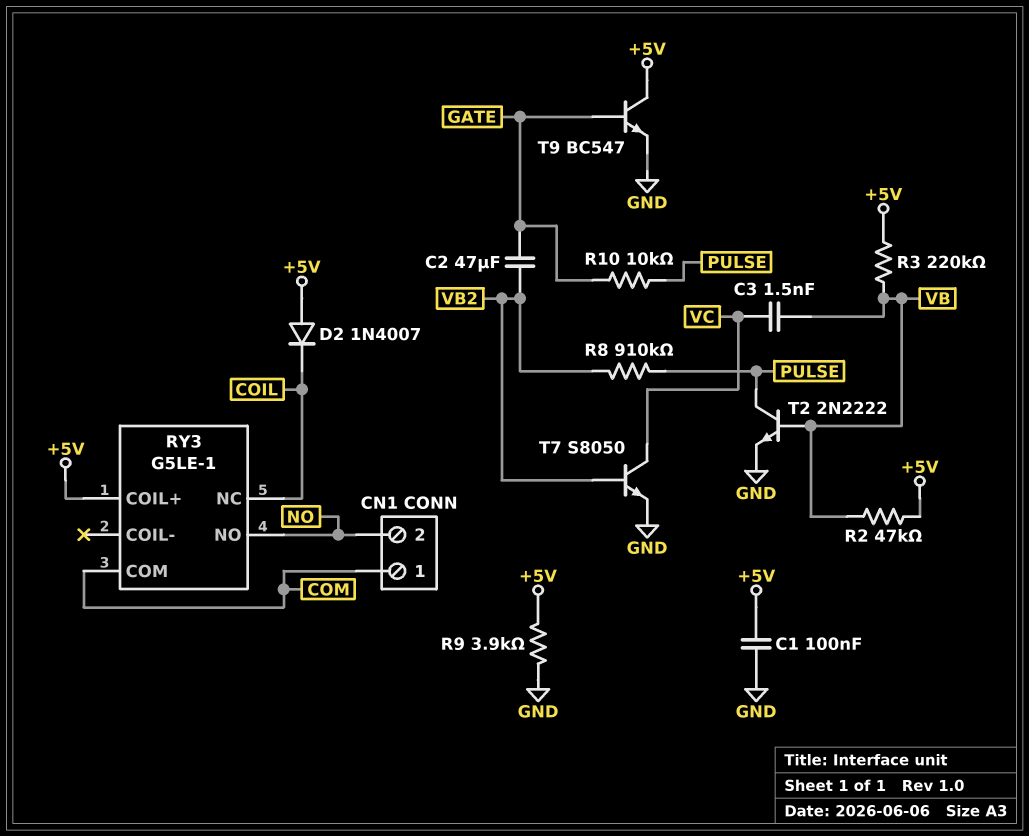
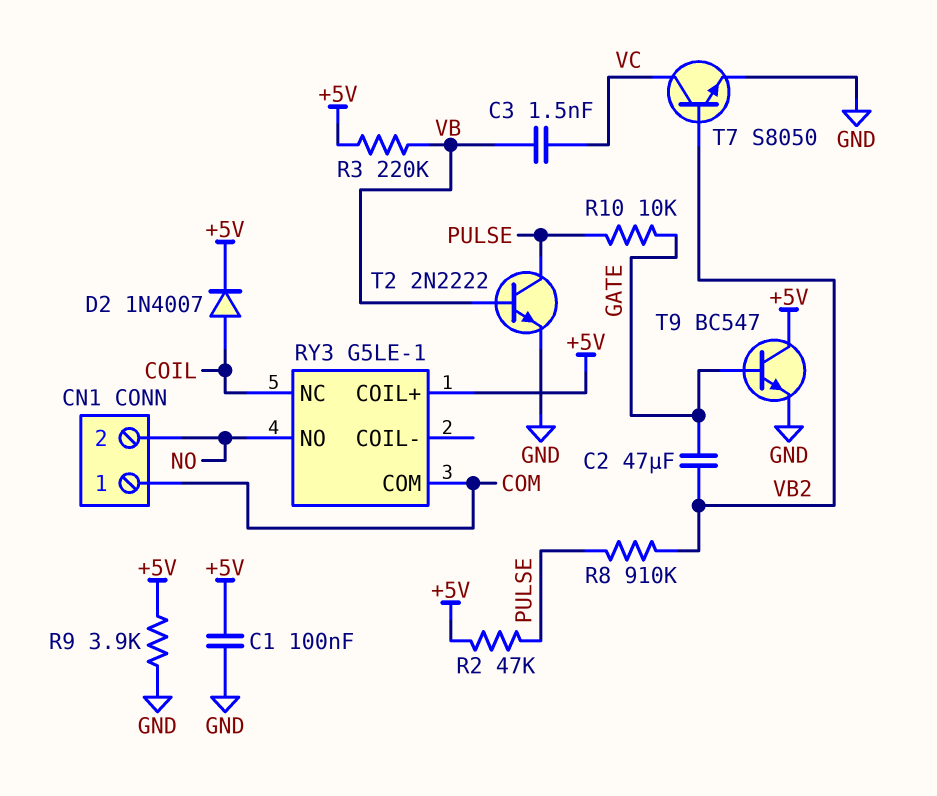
D2: diode 1N4007 (A +5V, K COIL) -> diode 1N4007 (A COIL, K +5V)
R2: 47k (+5V, VB) -> 47k (+5V, PULSE)

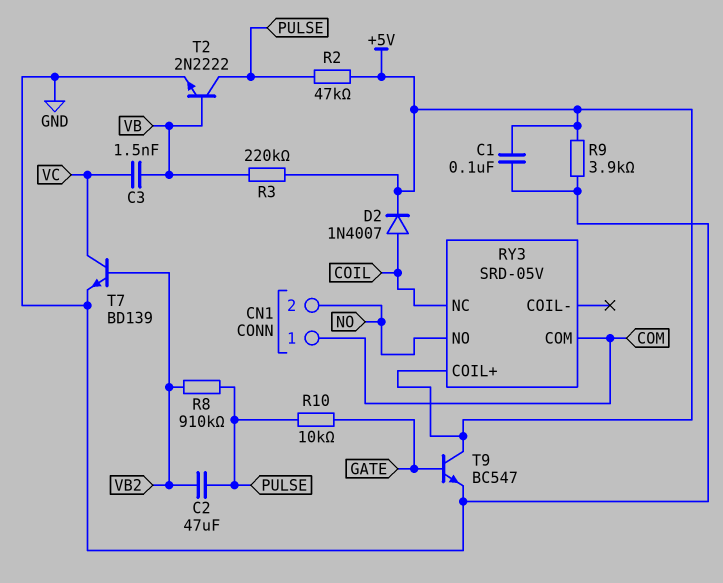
C2: 47uF (GATE, VB2) -> 47uF (PULSE, VB2)
RY3: G5LE-1 -> SRD-05V
T7: NPN S8050 (B VB2, C VC, E GND) -> NPN BD139 (B VB2, C VC, E GND)

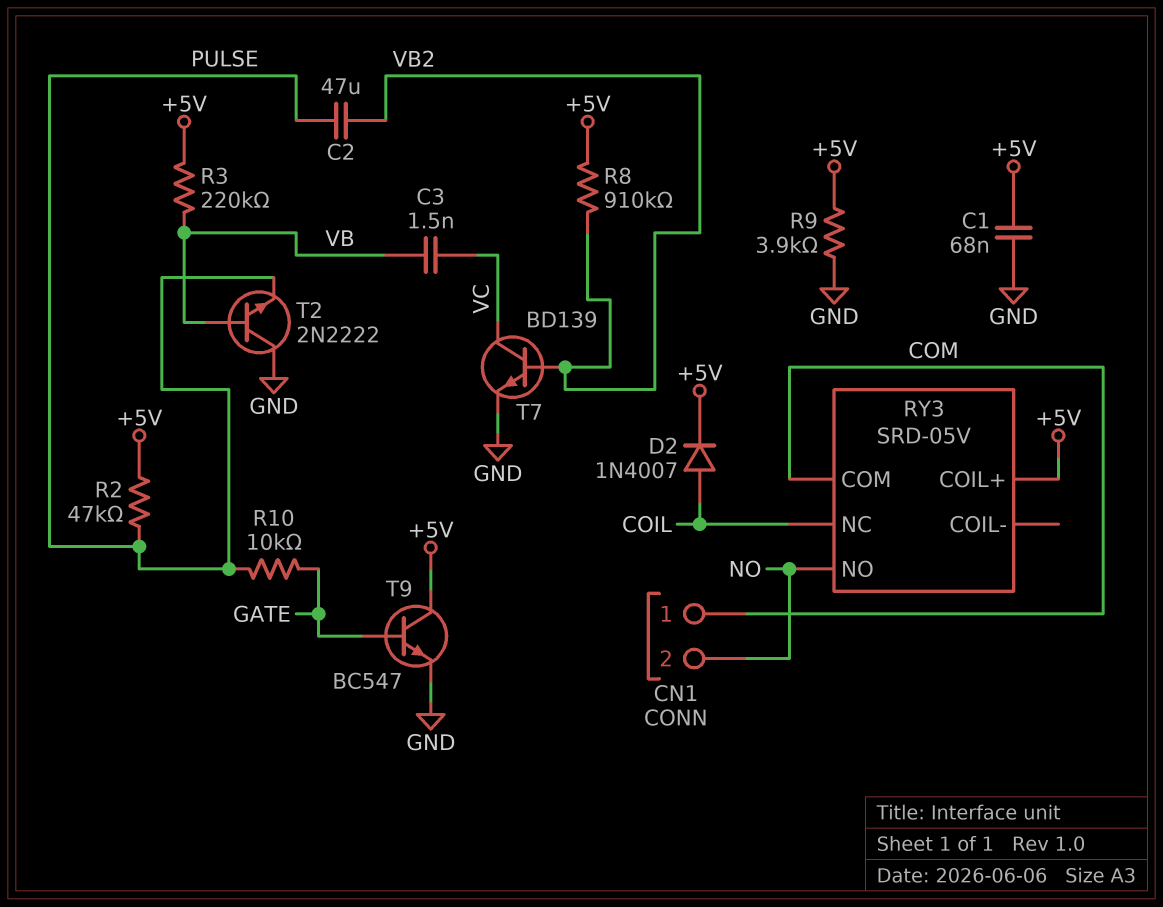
C1: 100nF (+5V, GND) -> 68nF (+5V, GND)
R8: 910k (PULSE, VB2) -> 910k (+5V, VB2)
T2: NPN 2N2222 (B VB, C PULSE, E GND) -> NPN 2N2222 (B VB, C GND, E PULSE)

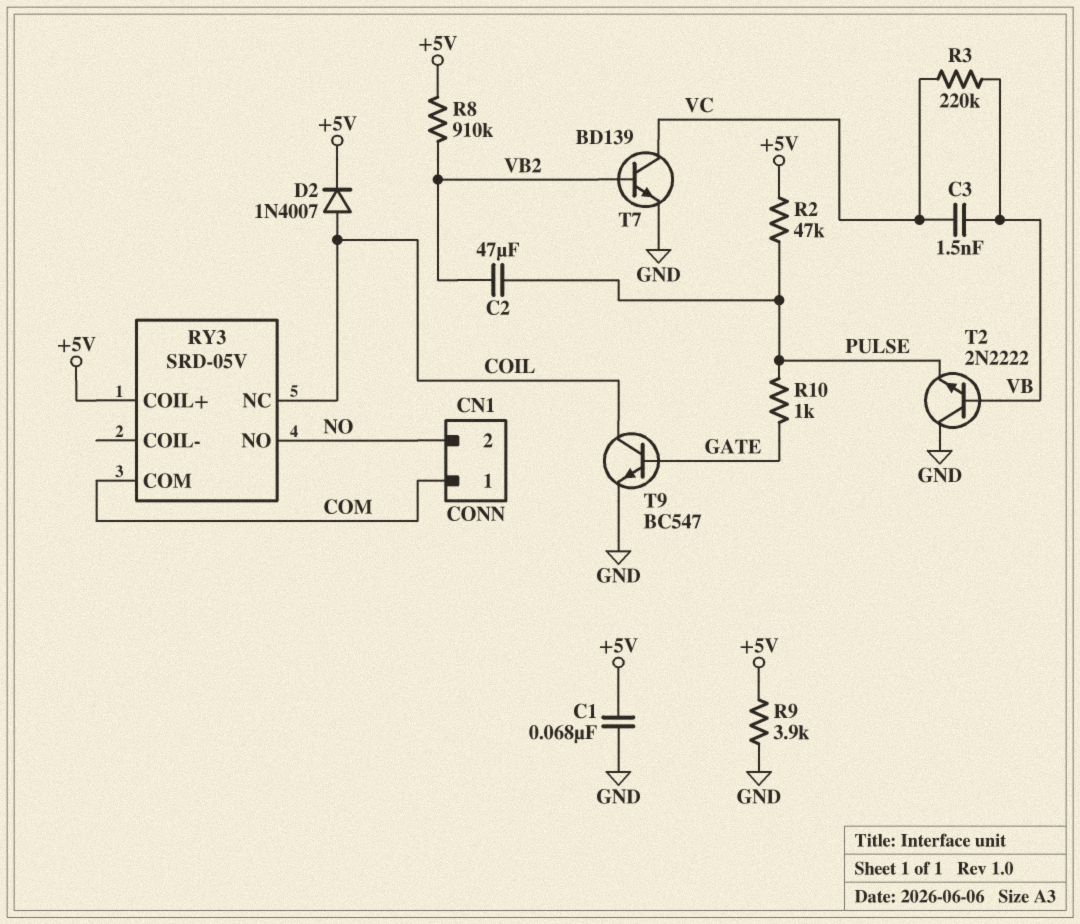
R3: 220k (+5V, VB) -> 220k (VB, VC)
R10: 10k (GATE, PULSE) -> 1k (GATE, PULSE)
T9: NPN BC547 (B GATE, C +5V, E GND) -> NPN BC547 (B GATE, C COIL, E GND)

